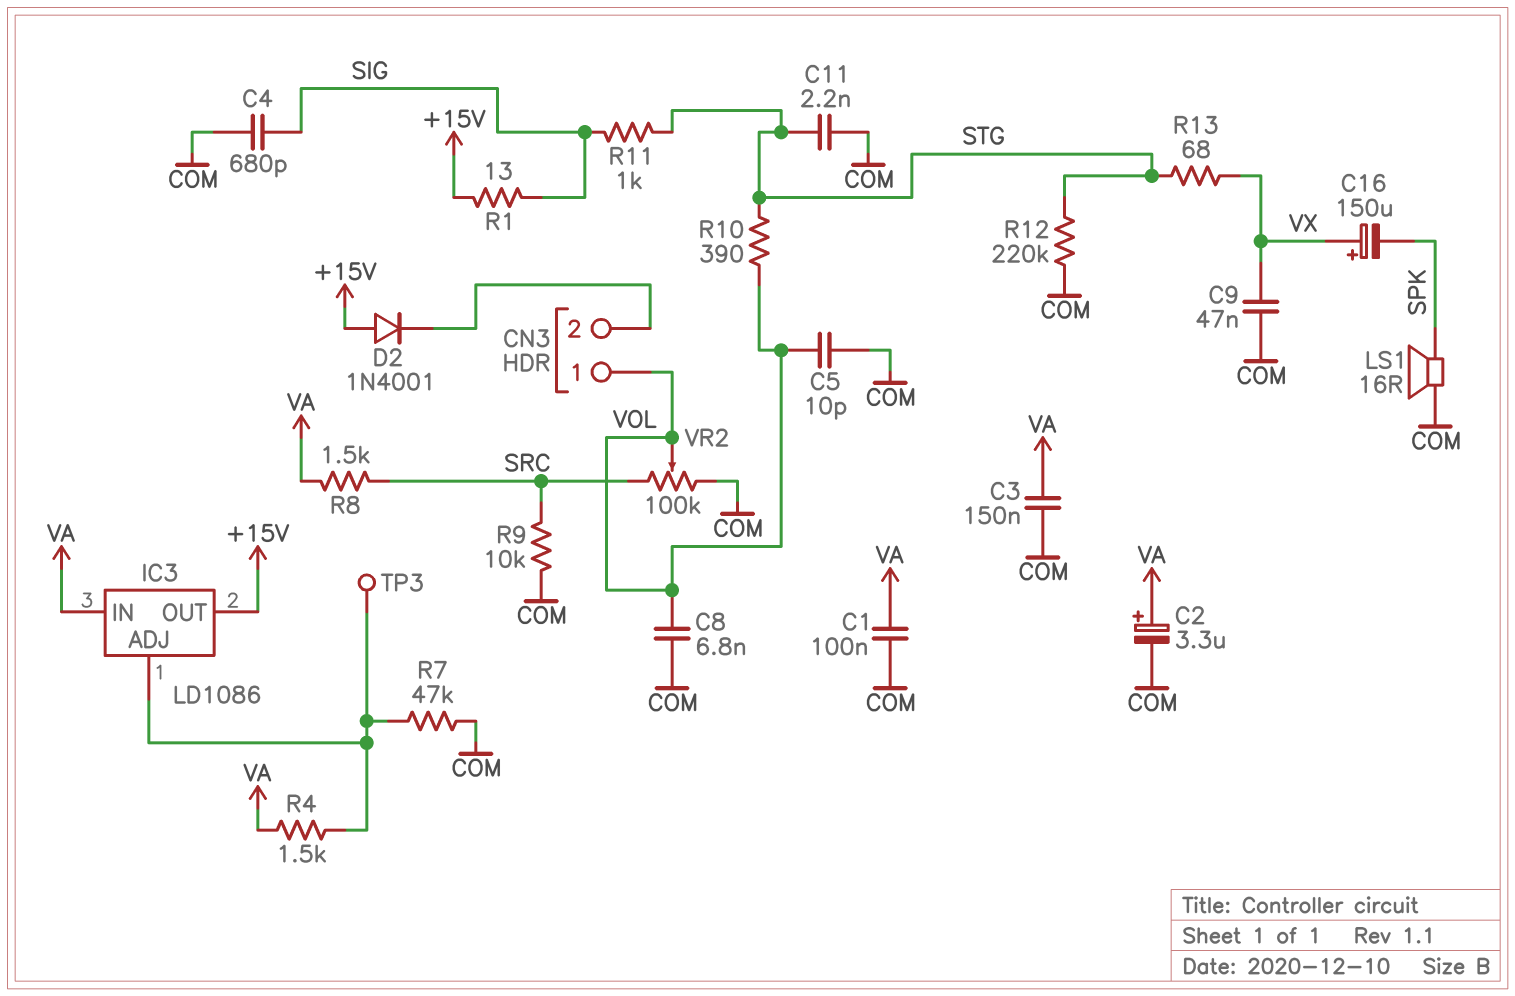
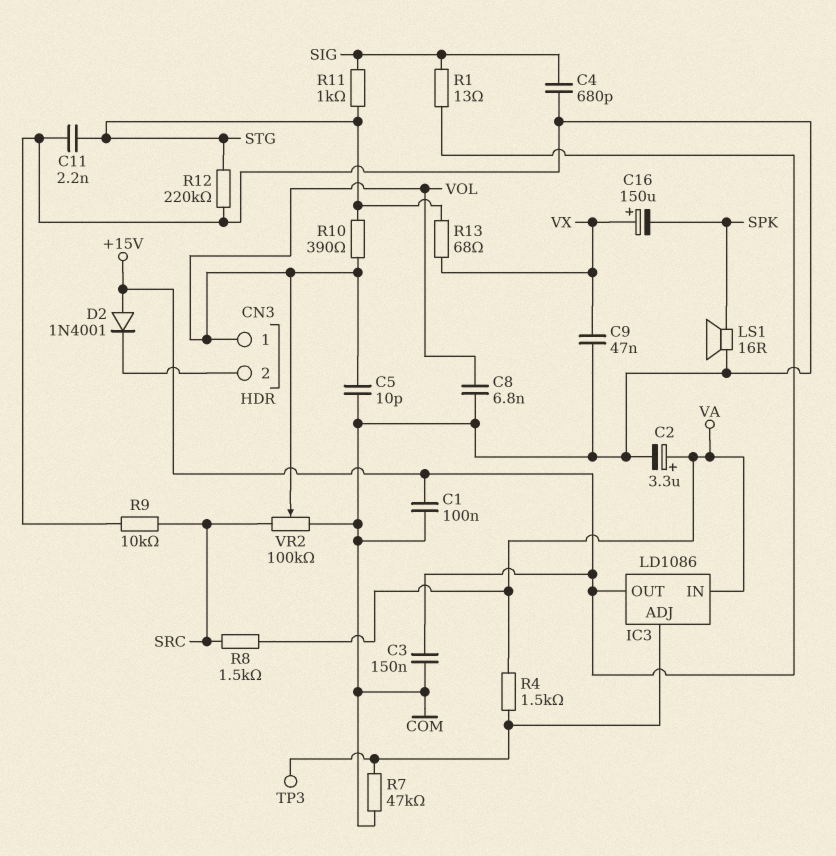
C1: 100nF (COM, VA) -> 100nF (+15V, COM)
C3: 150nF (COM, VA) -> 150nF (+15V, COM)

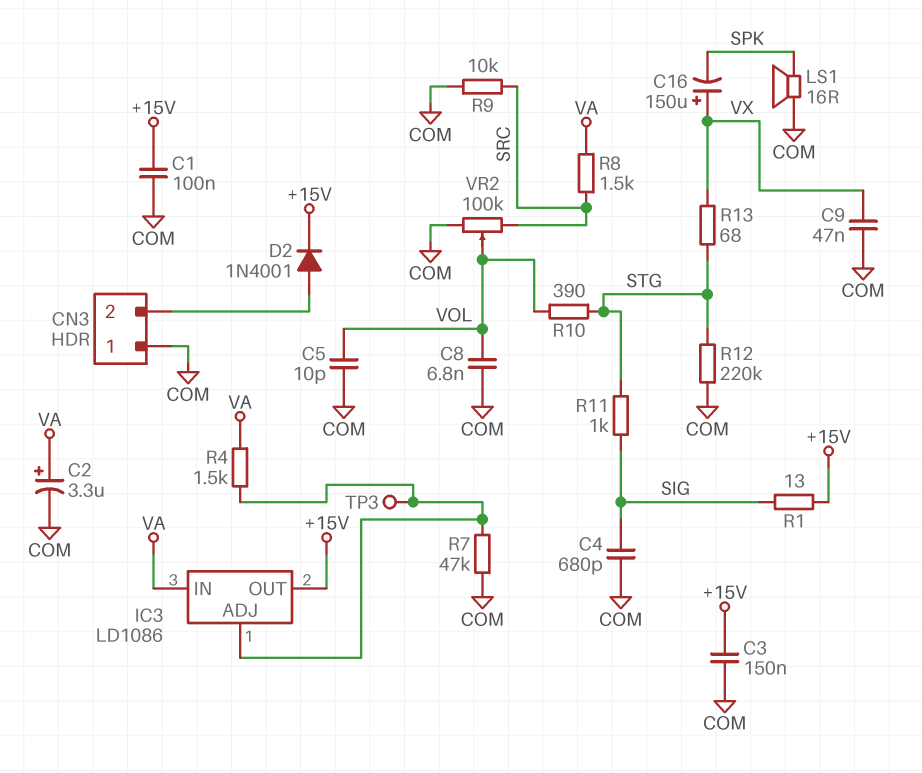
C11: 2.2nF (COM, STG) -> none
CN3 pin 1: VOL -> COM
D2: diode 1N4001 (A +15V, K CN3/2) -> diode 1N4001 (A CN3/2, K +15V)

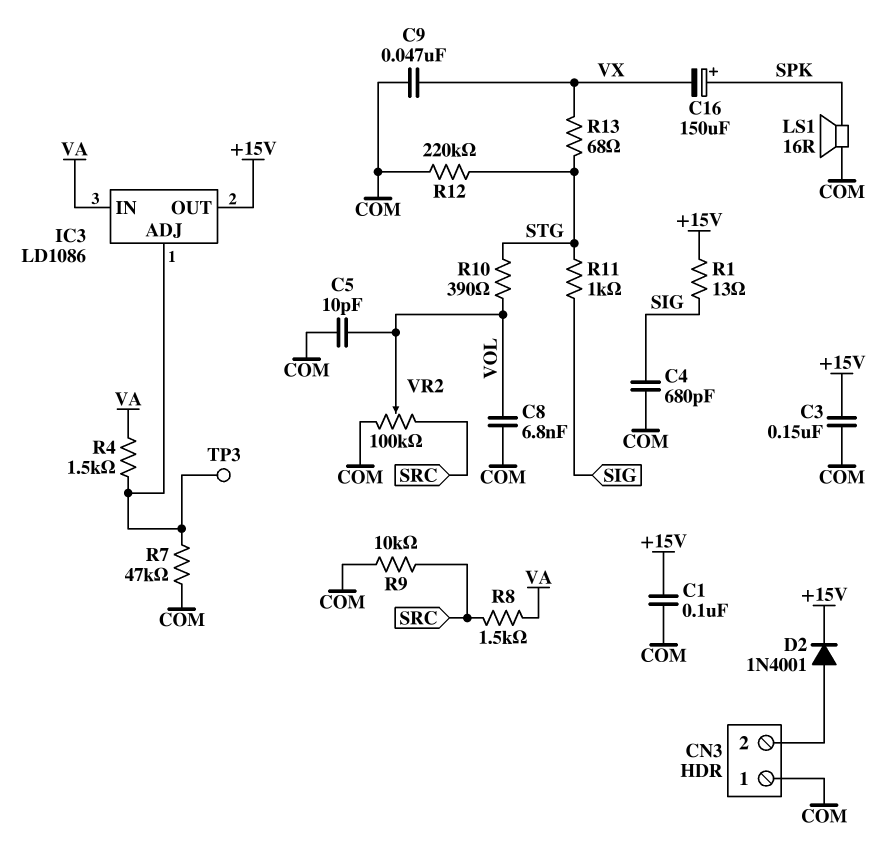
C2: 3.3uF (plus VA, minus COM) -> none
C16: 150uF (plus VX, minus SPK) -> 150uF (plus SPK, minus VX)

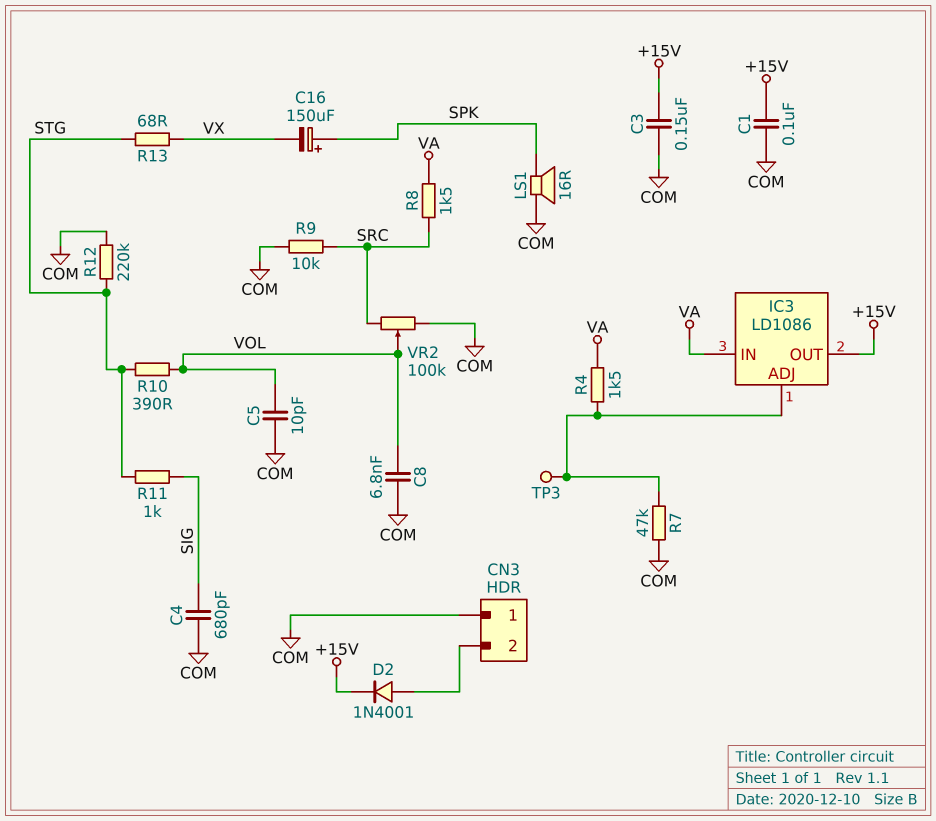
C9: 47nF (COM, VX) -> none
R1: 13 (+15V, SIG) -> none

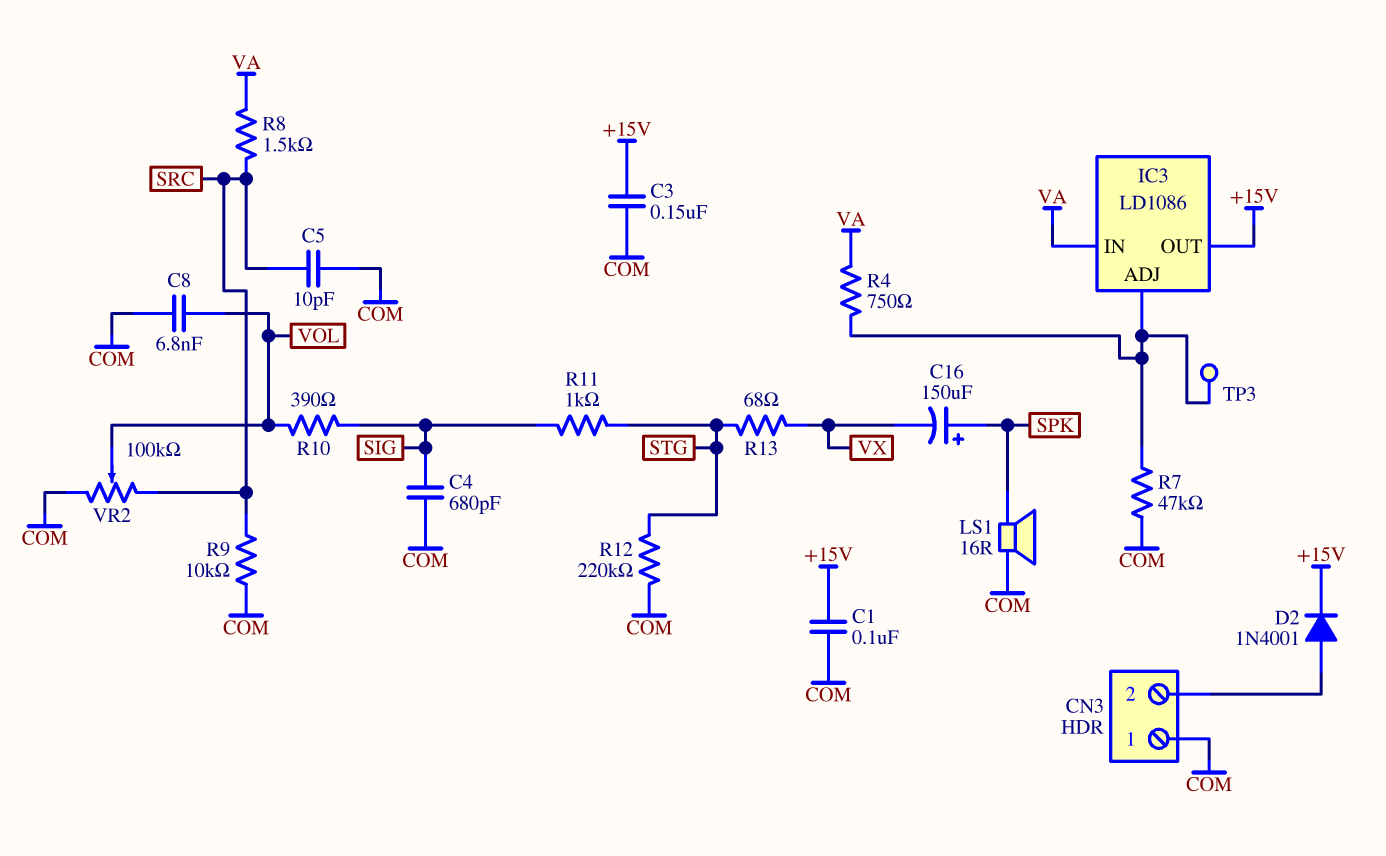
C5: 10pF (COM, VOL) -> 10pF (COM, SRC)
R4: 1.5k (IC3/ADJ, VA) -> 750 (IC3/ADJ, VA)
R10: 390 (STG, VOL) -> 390 (SIG, VOL)

